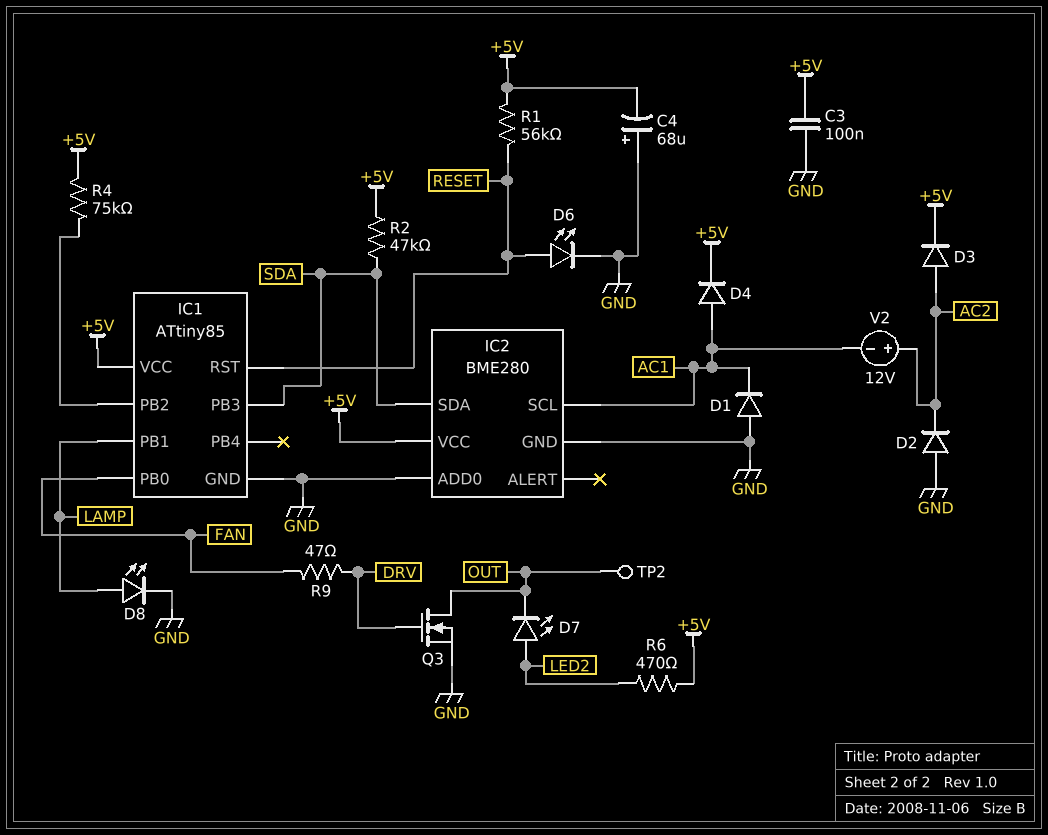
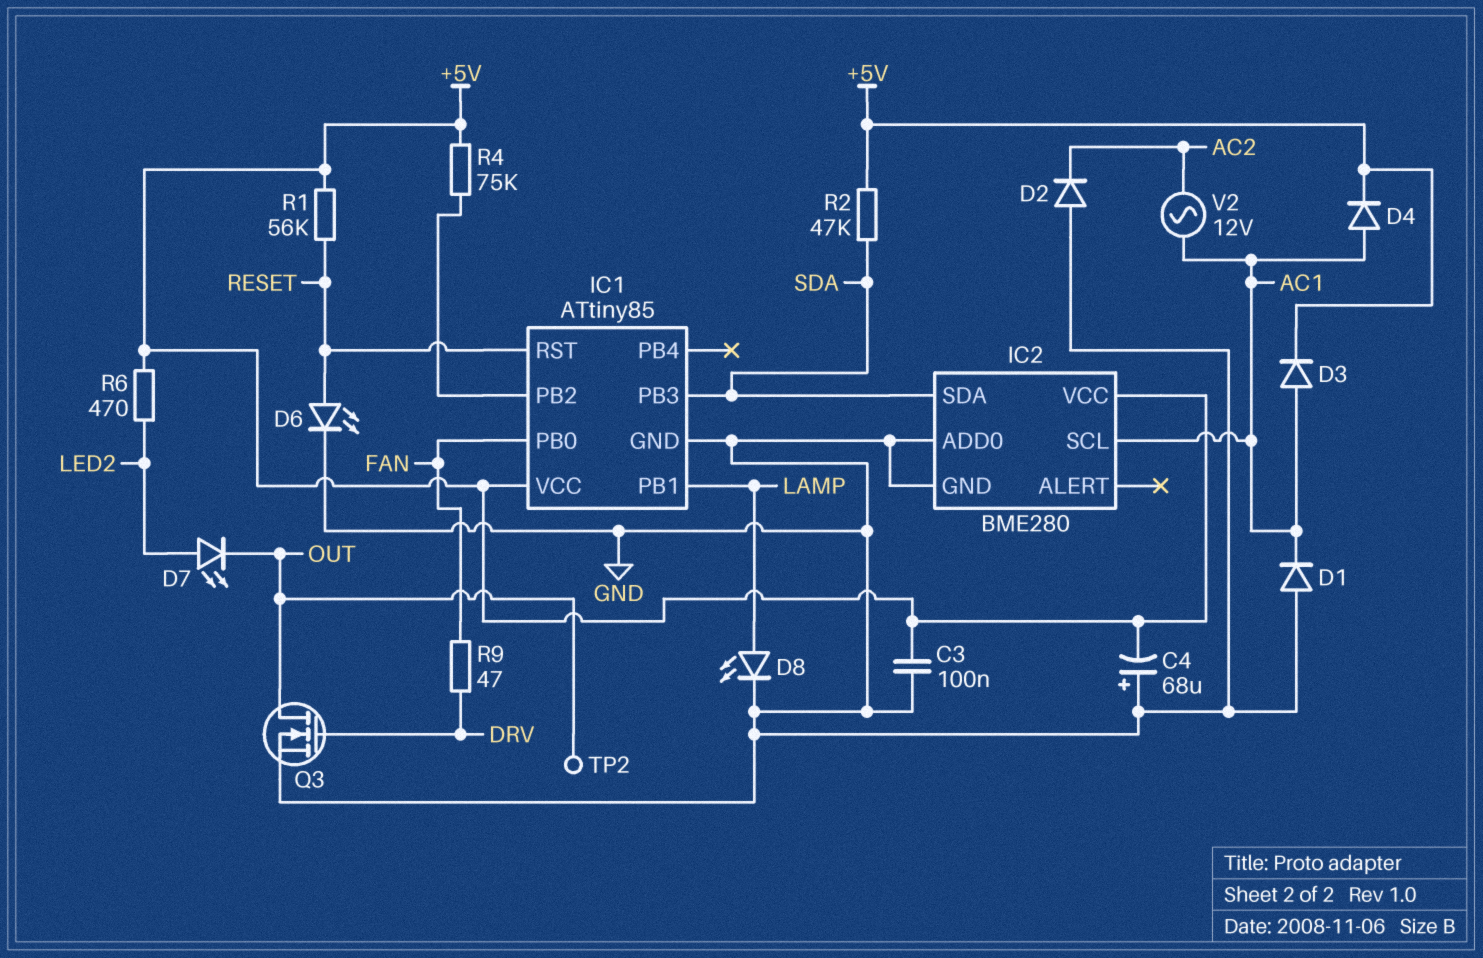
D3: diode (A AC2, K +5V) -> diode (A AC1, K +5V)
V2: 12V (plus AC2, minus AC1) -> AC 12V (AC1, AC2)

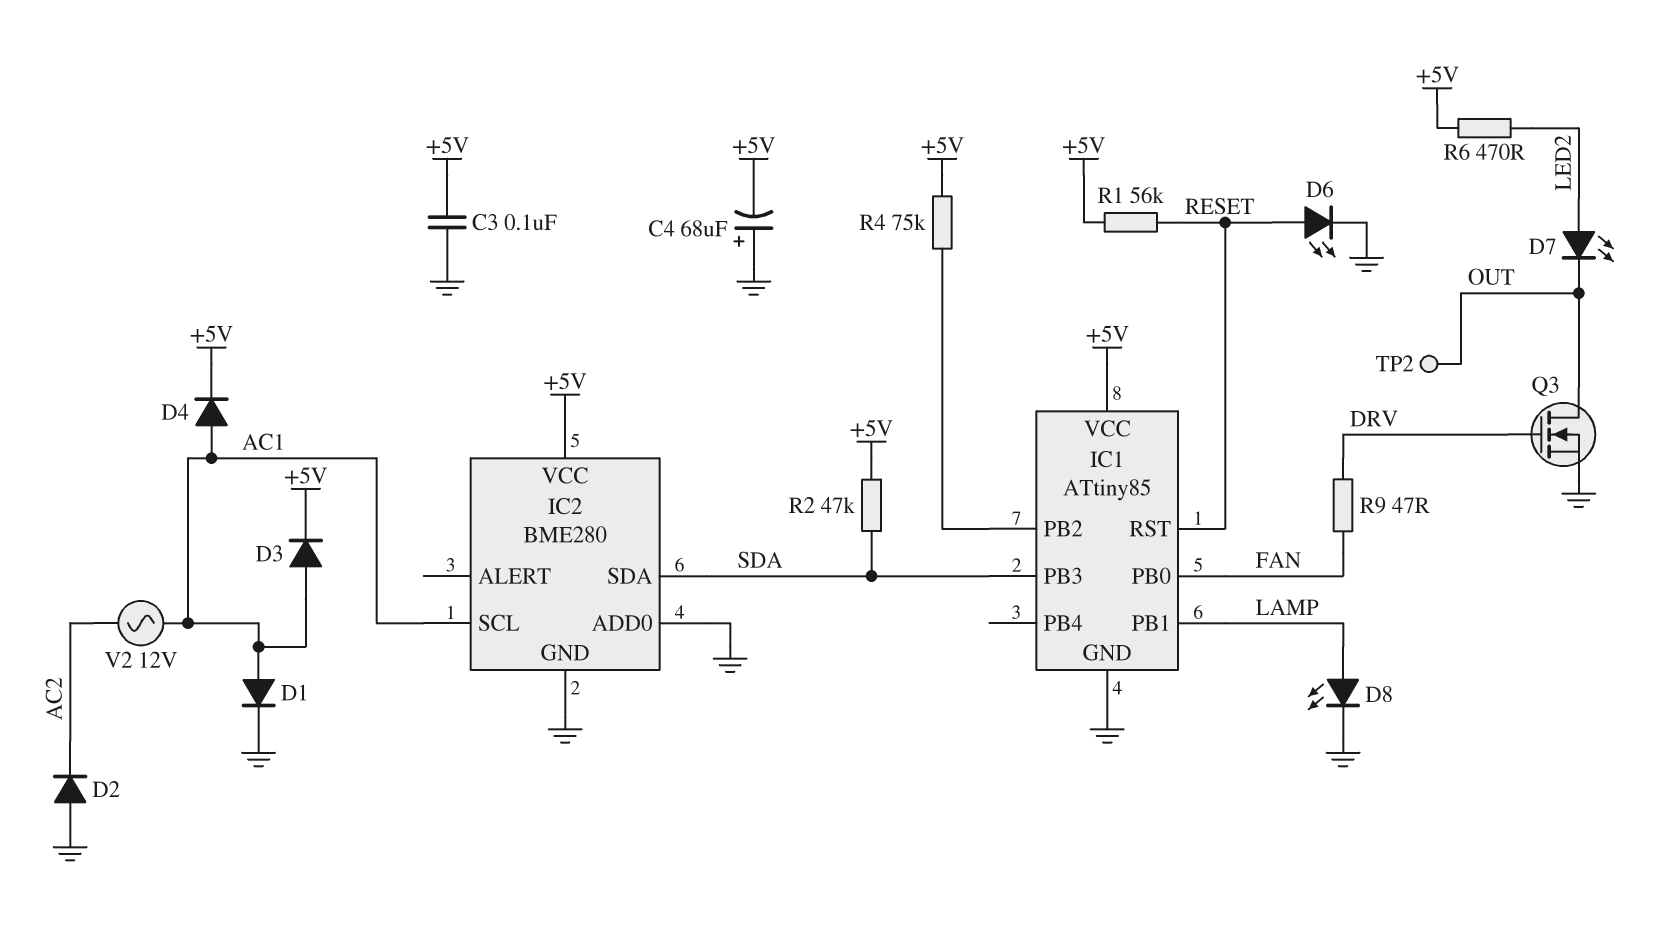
D1: diode (A GND, K AC1) -> diode (A AC1, K GND)

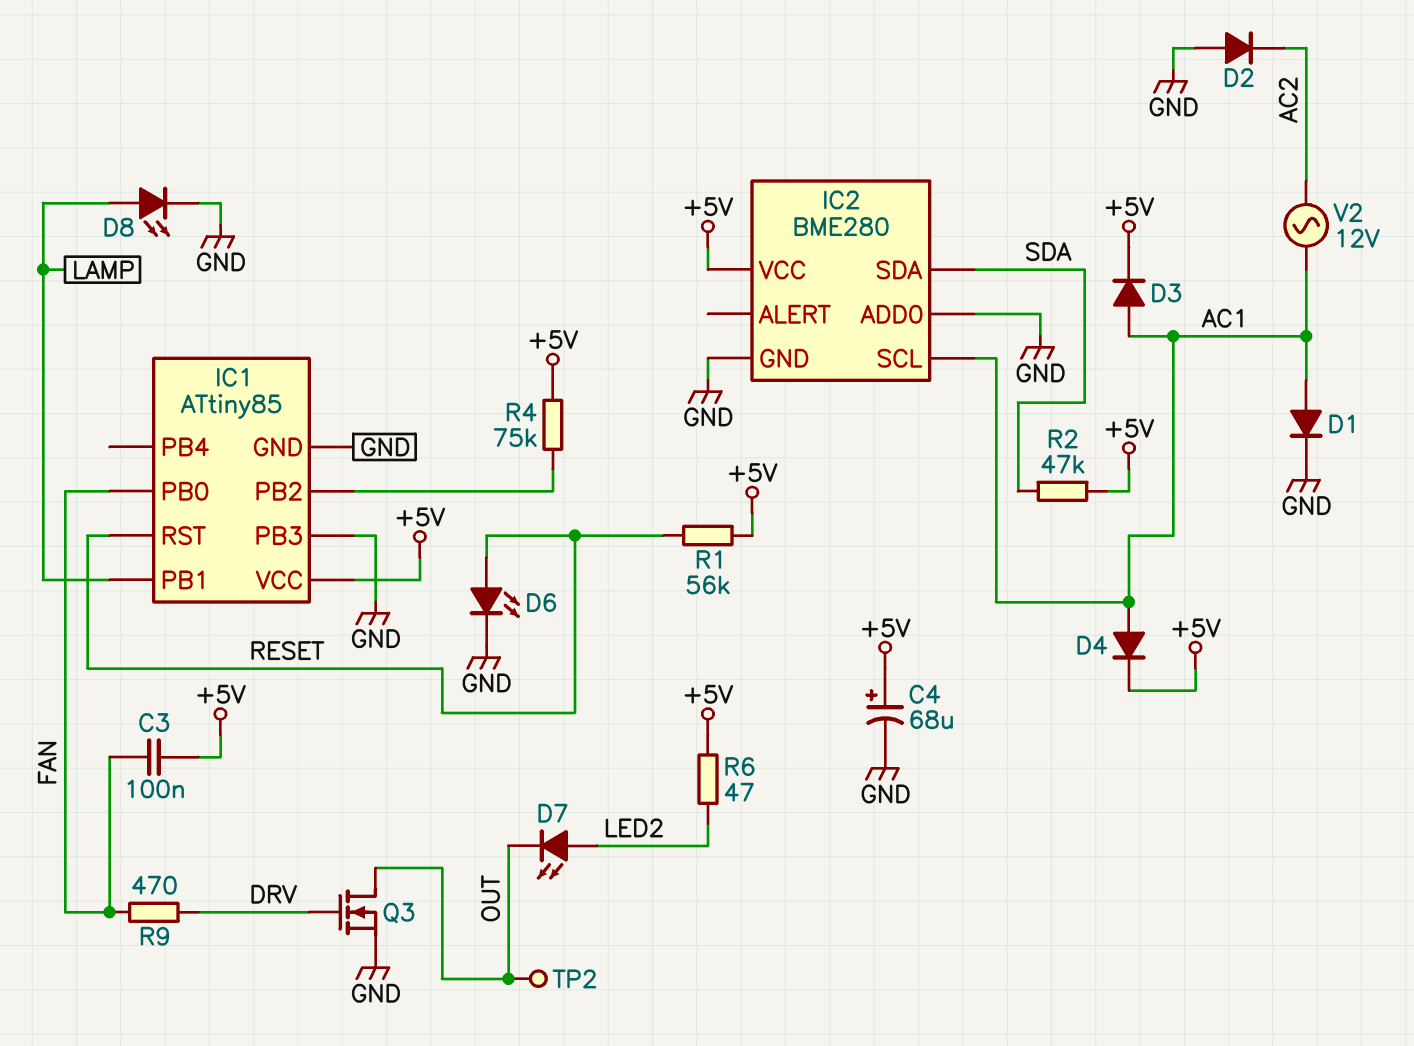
C3: 100nF (+5V, GND) -> 100nF (+5V, FAN)
C4: 68uF (plus GND, minus +5V) -> 68uF (plus +5V, minus GND)
IC1 pin PB3: SDA -> GND
R6: 470 (+5V, LED2) -> 47 (+5V, LED2)
R9: 47 (DRV, FAN) -> 470 (DRV, FAN)

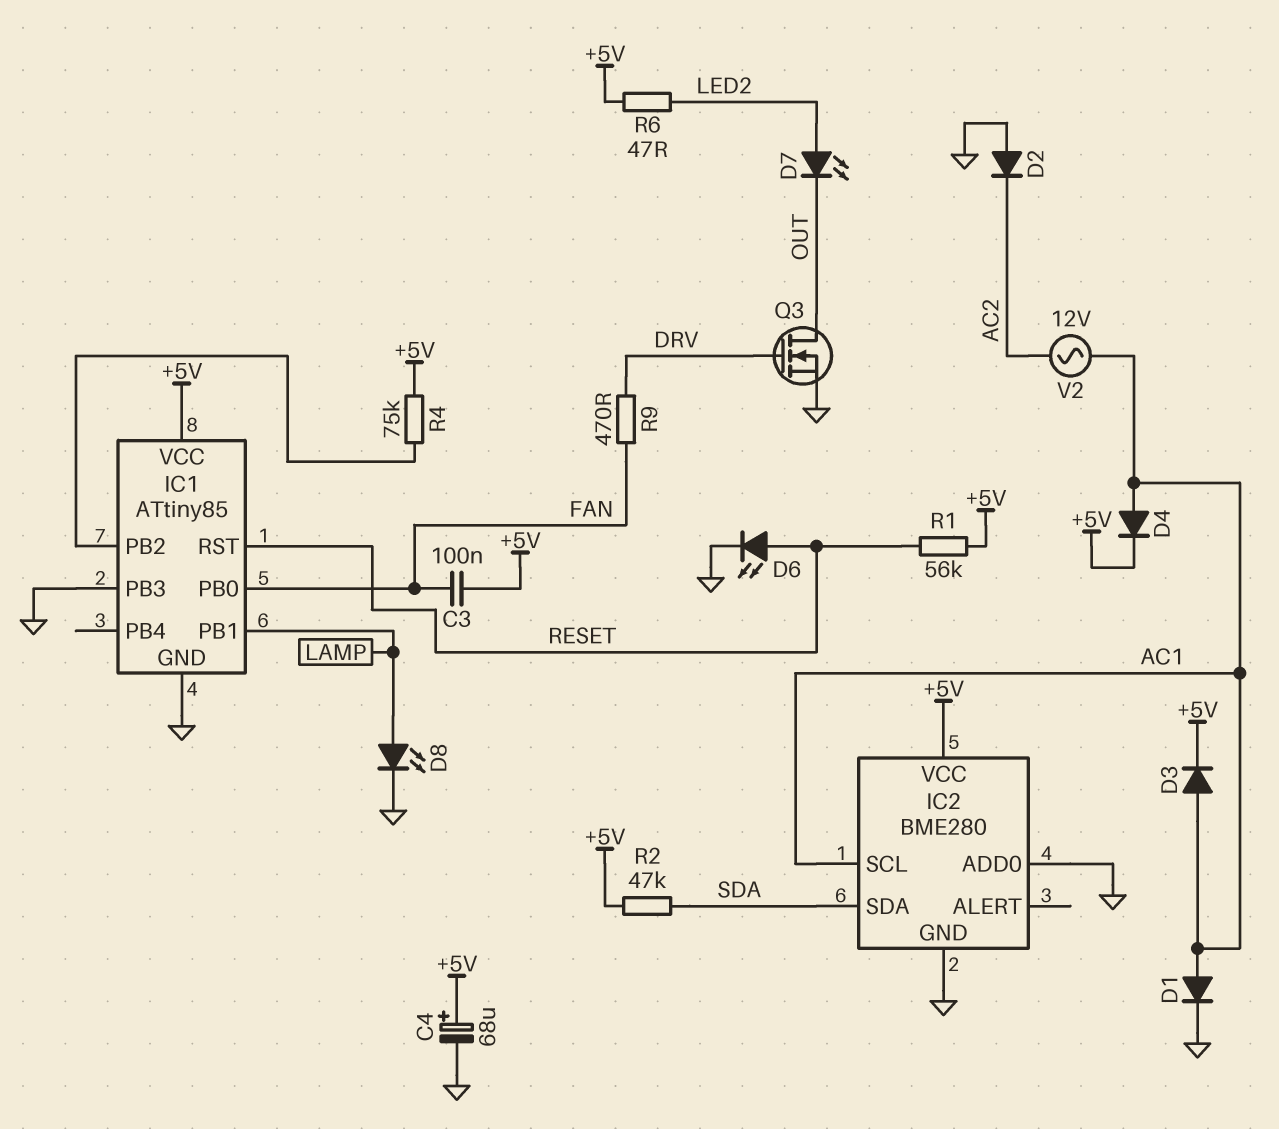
TP2: test point (OUT) -> none

